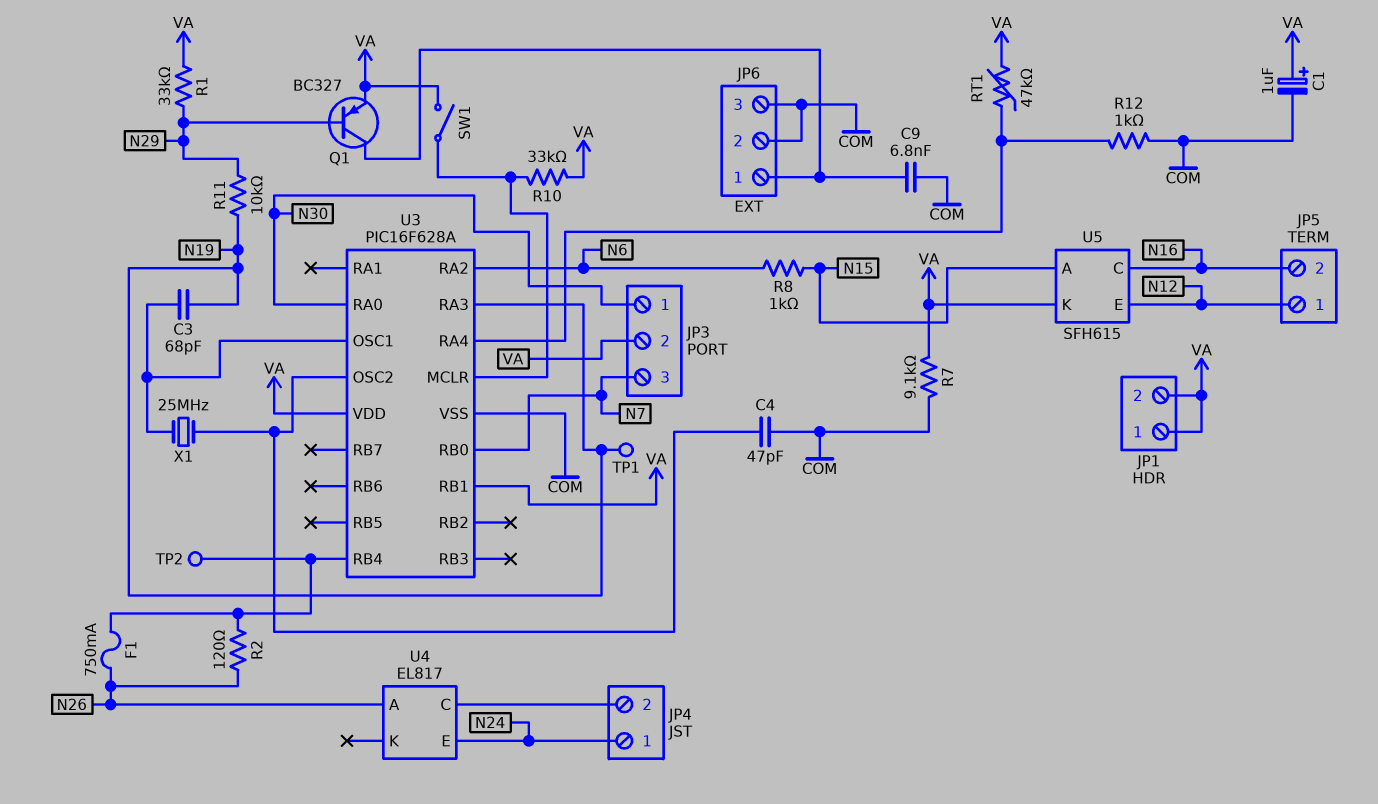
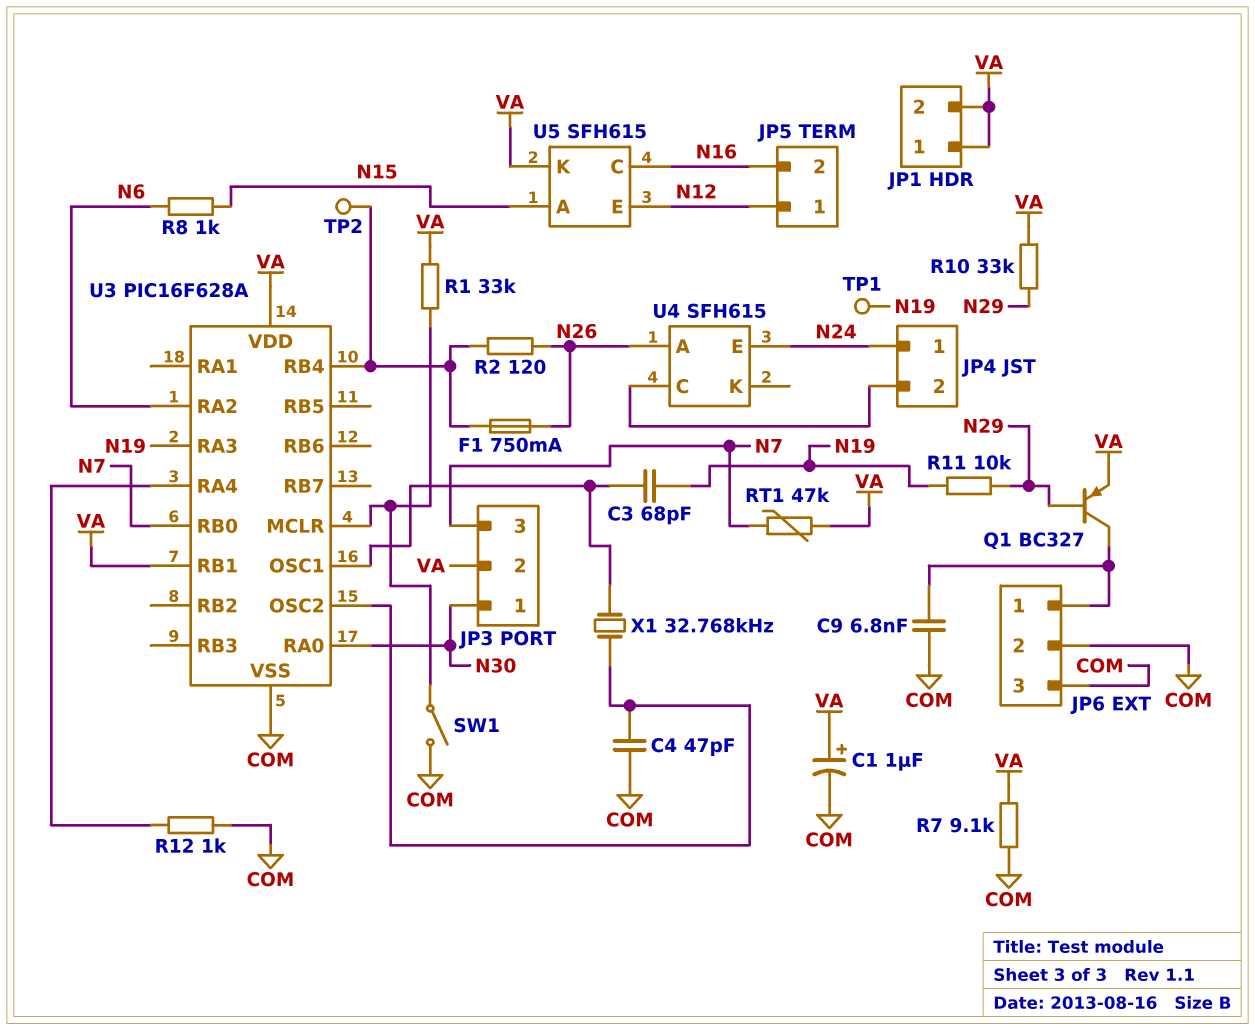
R1: 33k (N29, VA) -> 33k (U3/MCLR, VA)
R10: 33k (U3/MCLR, VA) -> 33k (N29, VA)
RT1: 47k (U3/RA4, VA) -> 47k (N7, VA)
SW1: switch (U3/MCLR, VA) -> switch (COM, U3/MCLR)
U4: EL817 -> SFH615
X1: 25MHz (U3/OSC1, U3/OSC2) -> 32.768kHz (U3/OSC1, U3/OSC2)

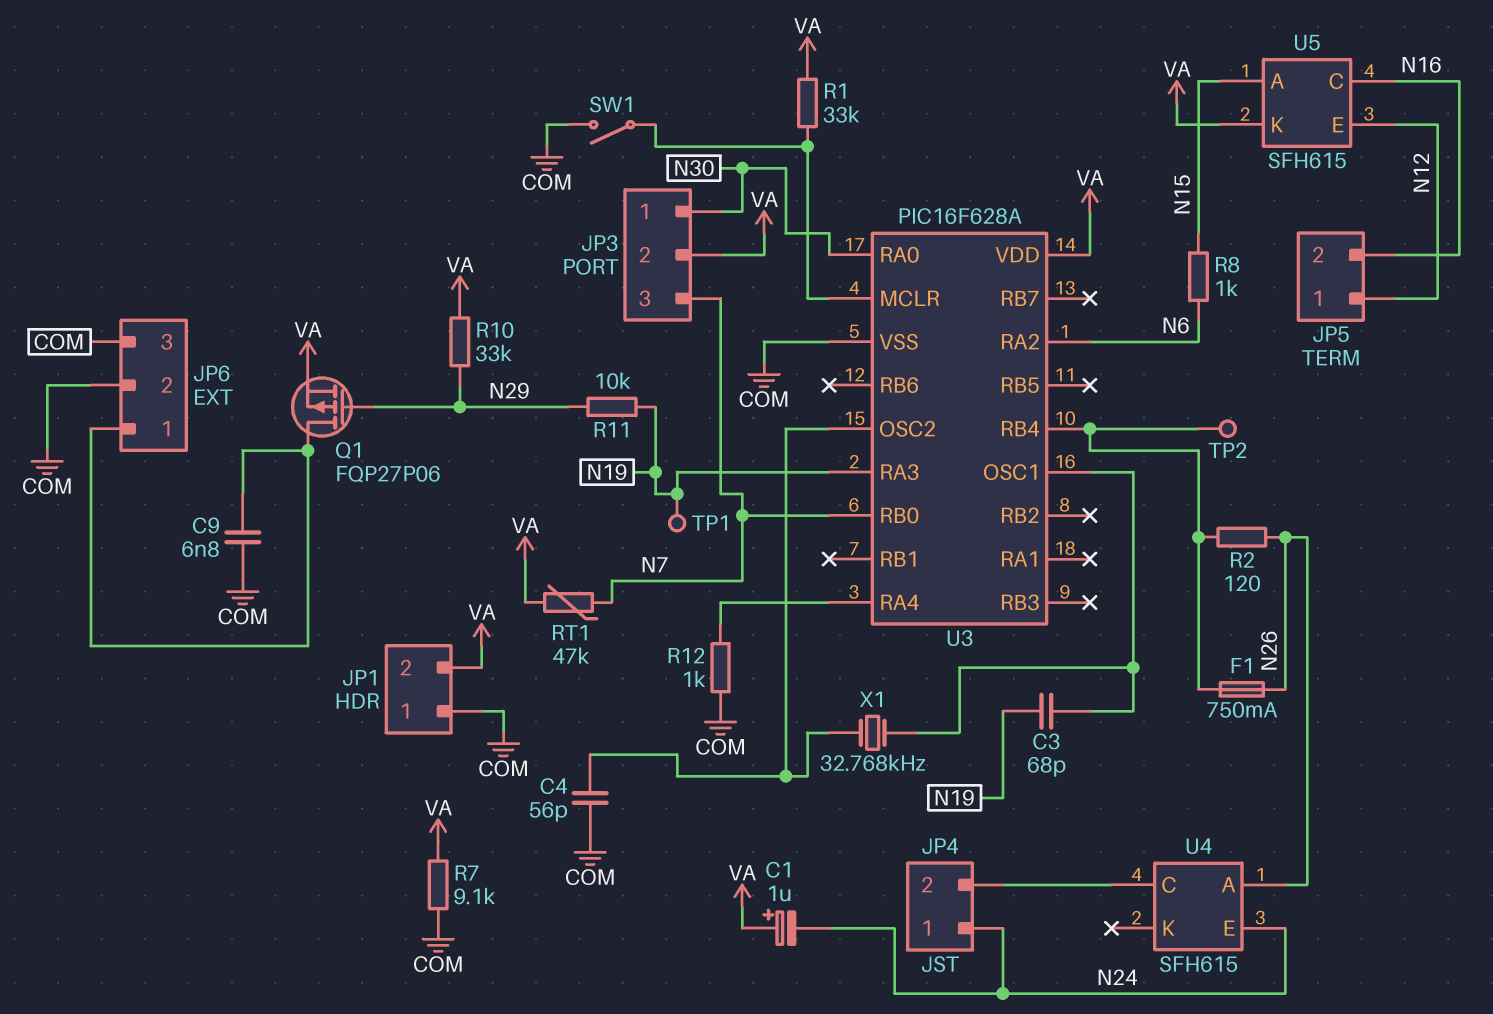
C1: 1uF (plus VA, minus COM) -> 1uF (plus VA, minus N24)
C4: 47pF (COM, U3/OSC2) -> 56pF (COM, U3/OSC2)
JP1 pin 1: VA -> COM
Q1: PNP BC327 (B N29, C JP6/1, E VA) -> PMOS FQP27P06 (G N29, D JP6/1, S VA)
U3 pin RB1: VA -> none

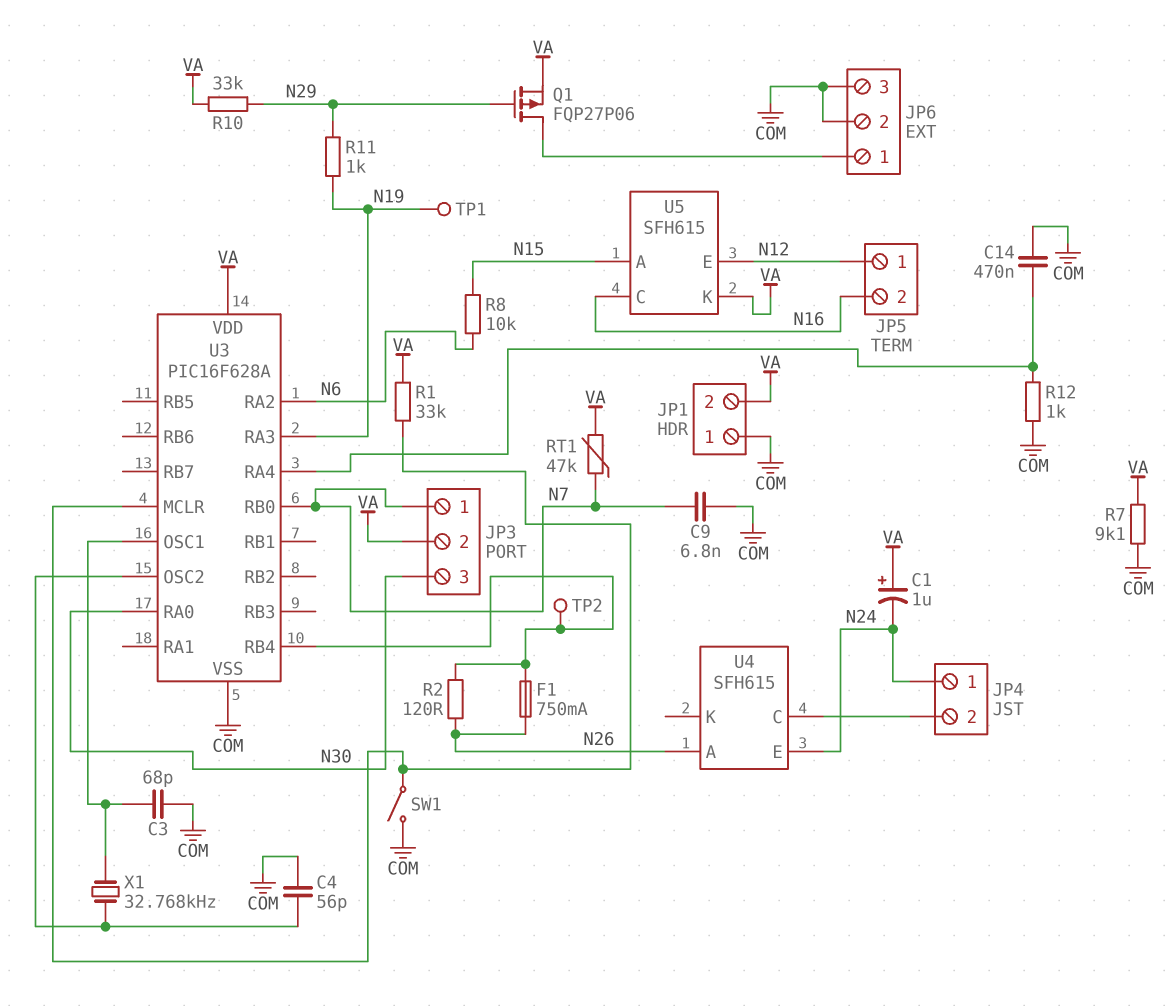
C3: 68pF (N19, U3/OSC1) -> 68pF (COM, U3/OSC1)
C9: 6.8nF (COM, JP6/1) -> 6.8nF (COM, N7)
C14: none -> 470nF (COM, U3/RA4)
JP3 pin 1: N30 -> N7
JP3 pin 3: N7 -> N30
R8: 1k (N6, N15) -> 10k (N6, N15)
R11: 10k (N19, N29) -> 1k (N19, N29)

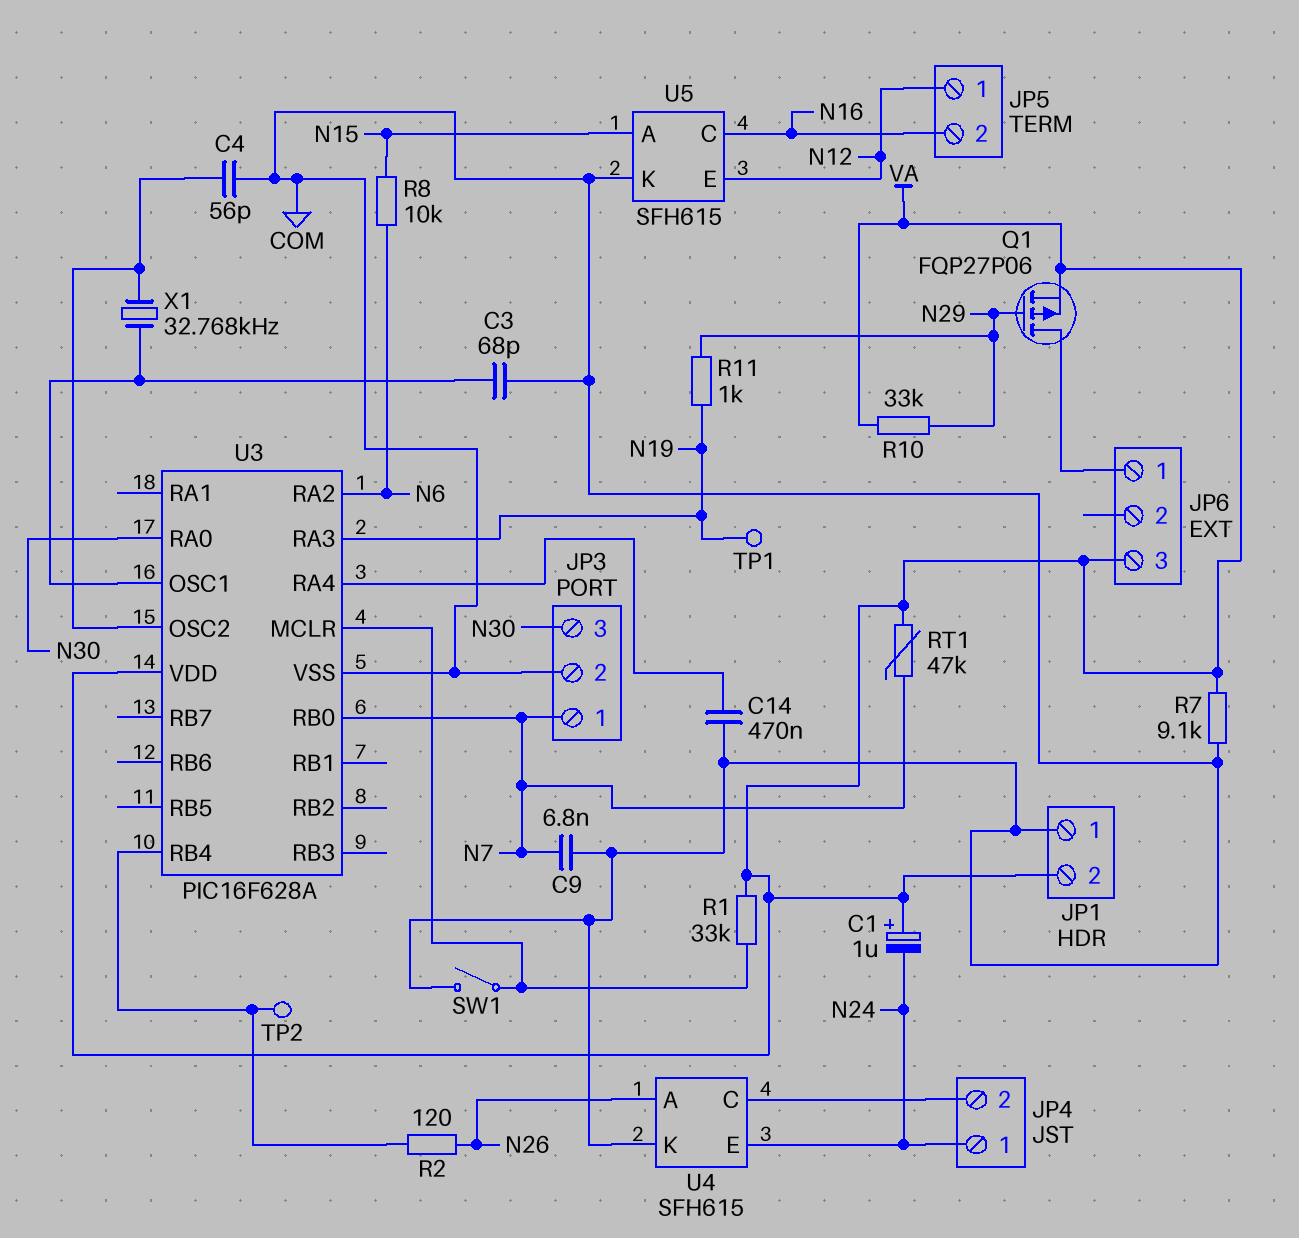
F1: 750mA (N26, U3/RB4) -> none
JP3 pin 2: VA -> COM
JP6 pin 2: COM -> none
JP6 pin 3: COM -> VA
R12: 1k (COM, U3/RA4) -> none
U4 pin K: none -> COM
U5 pin K: VA -> COM

